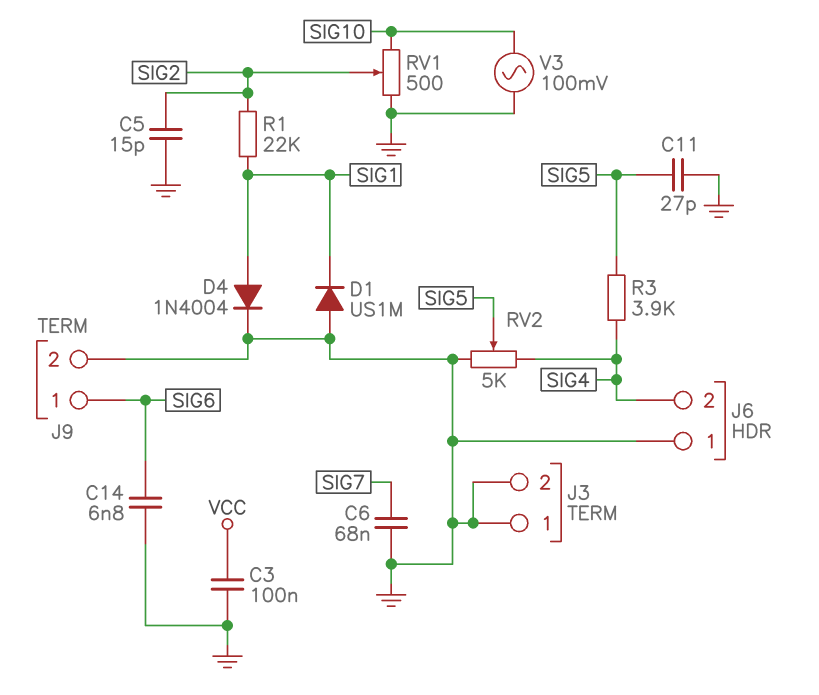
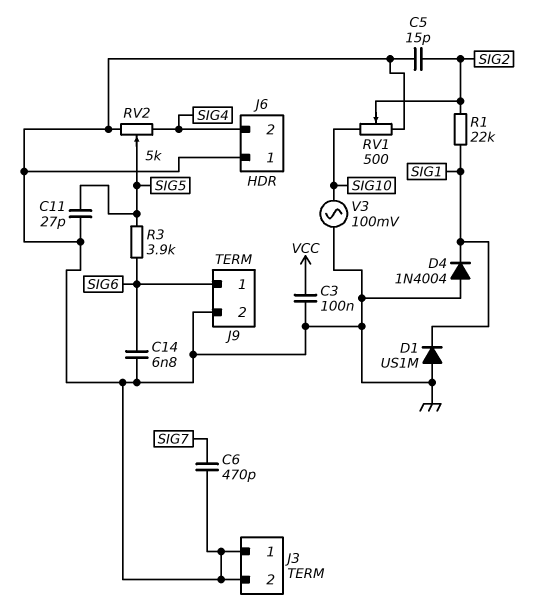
C6: 68nF (GND, SIG7) -> 470pF (GND, SIG7)
D4: diode 1N4004 (A SIG1, K GND) -> diode 1N4004 (A GND, K SIG1)
R3: 3.9k (SIG4, SIG5) -> 3.9k (SIG5, SIG6)

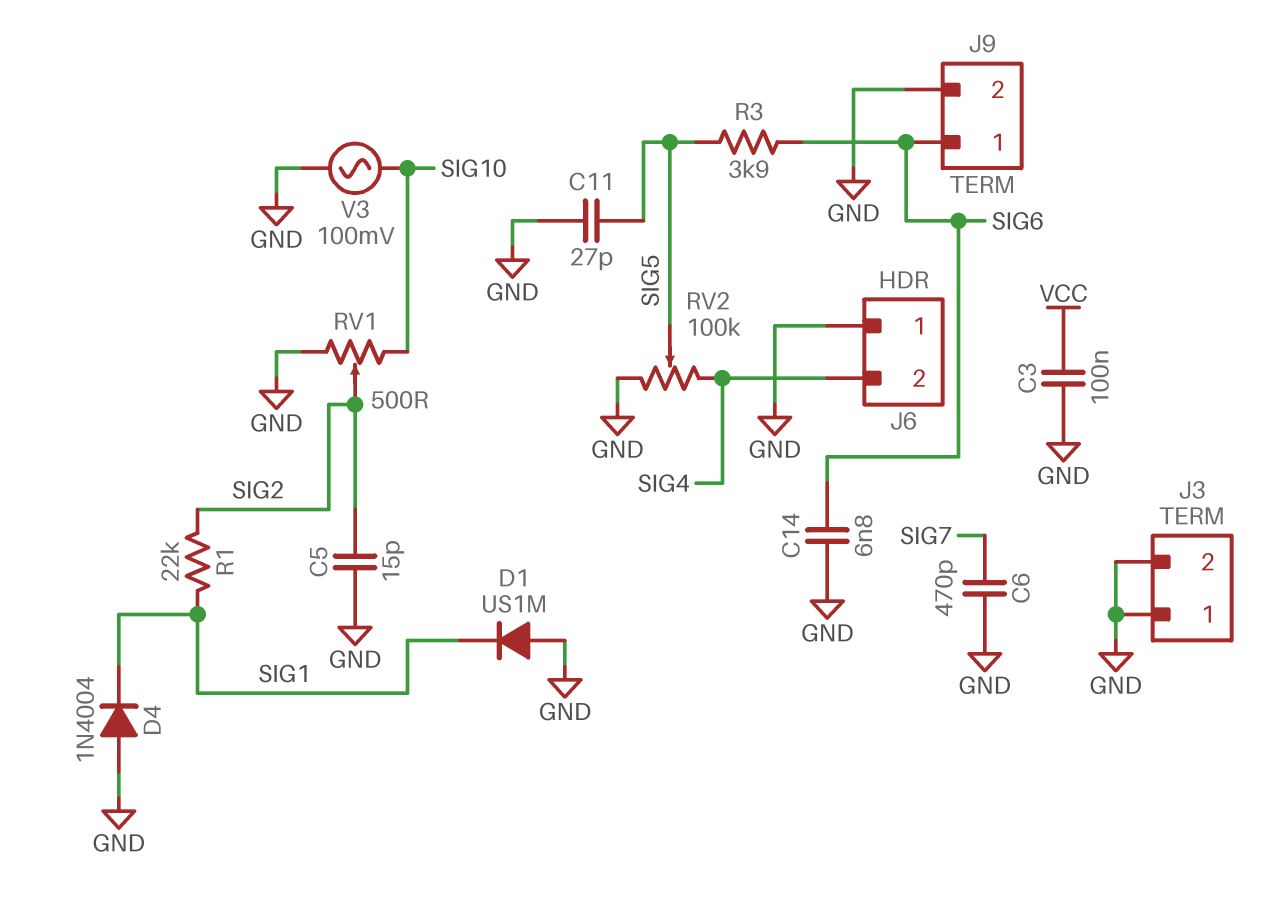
RV2: 5k (GND, SIG4, wiper SIG5) -> 100k (GND, SIG4, wiper SIG5)

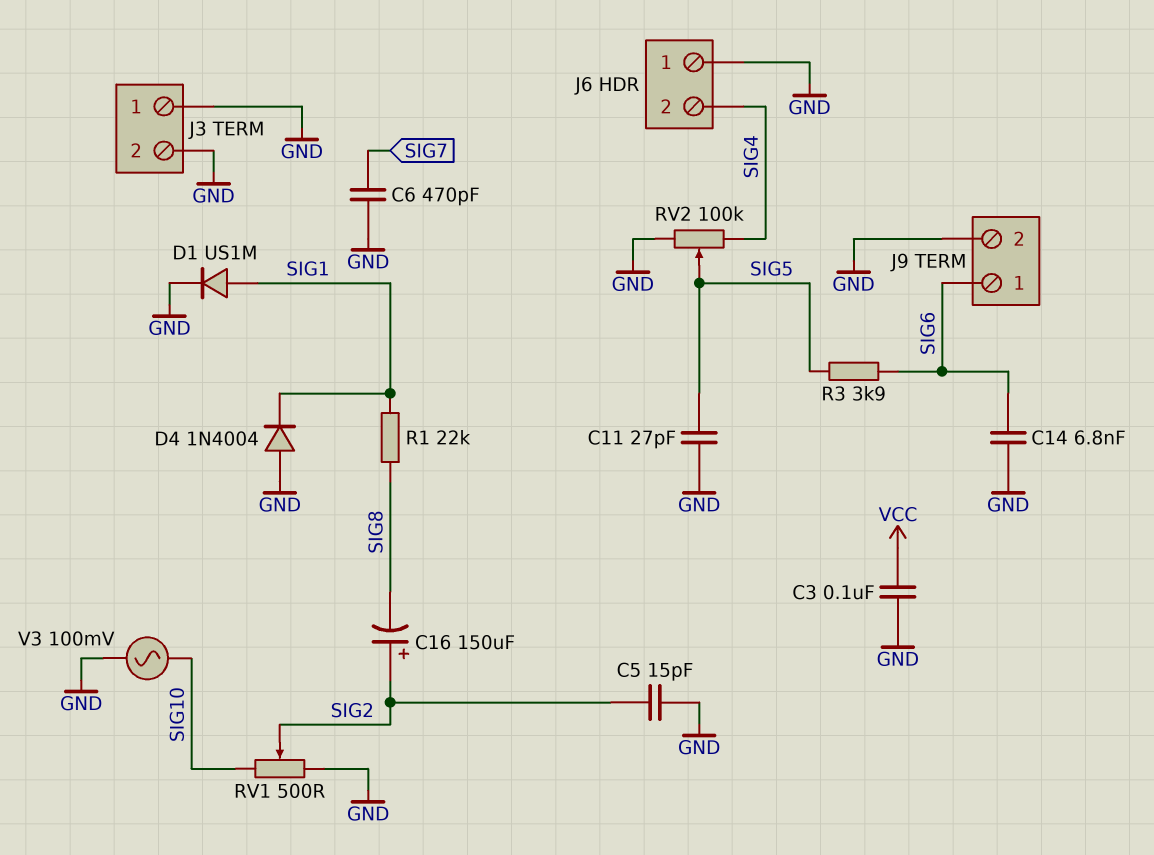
C16: none -> 150uF (plus SIG2, minus SIG8)
D1: diode US1M (A GND, K SIG1) -> diode US1M (A SIG1, K GND)
R1: 22k (SIG1, SIG2) -> 22k (SIG1, SIG8)

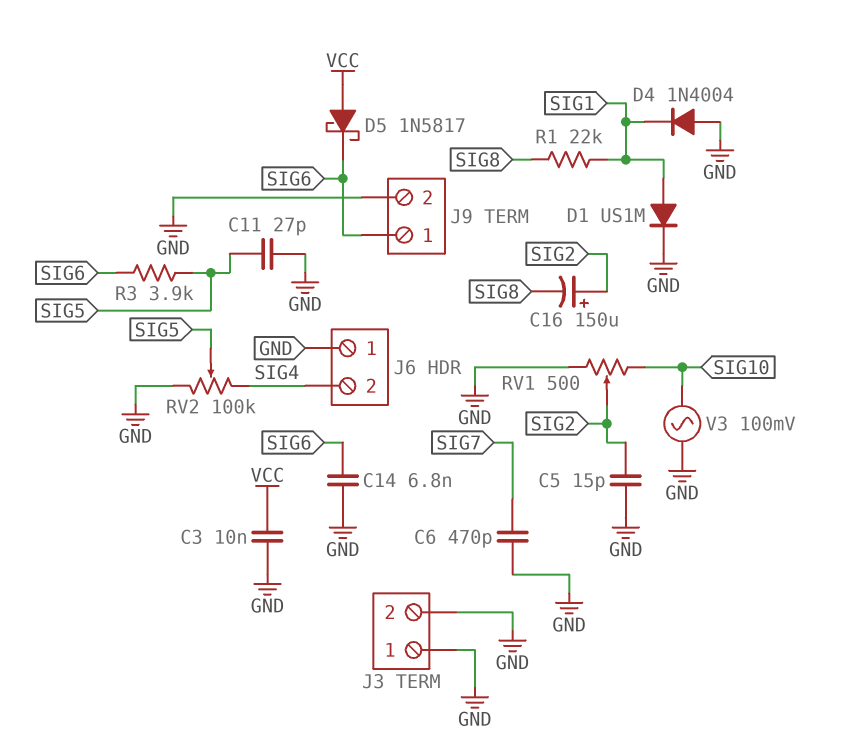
C3: 100nF (GND, VCC) -> 10nF (GND, VCC)
D5: none -> schottky 1N5817 (A VCC, K SIG6)

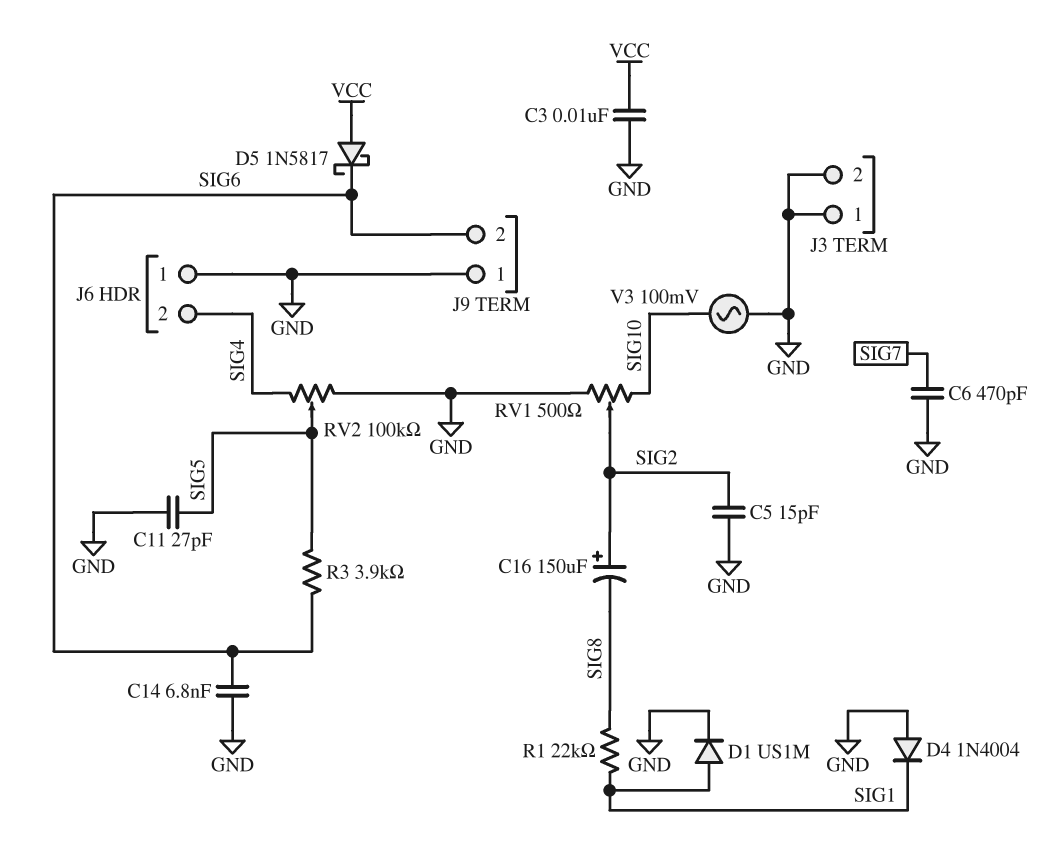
J9 pin 1: SIG6 -> GND
J9 pin 2: GND -> SIG6

